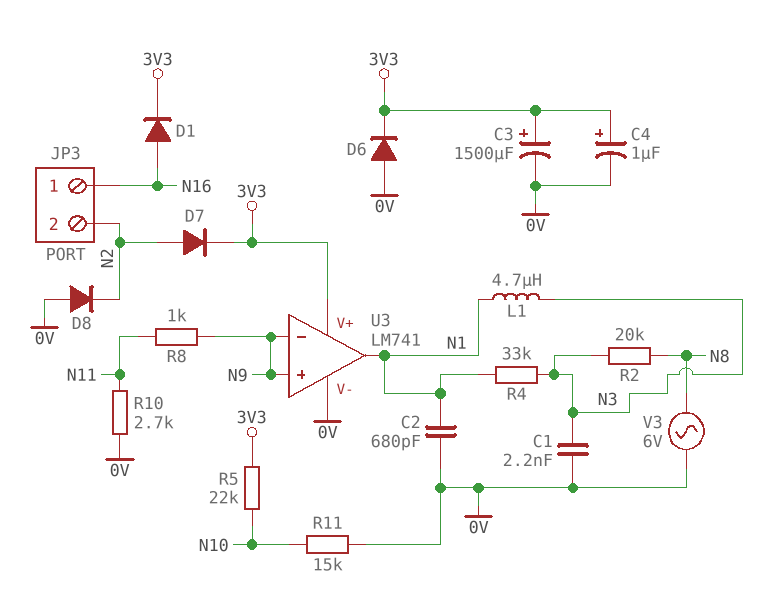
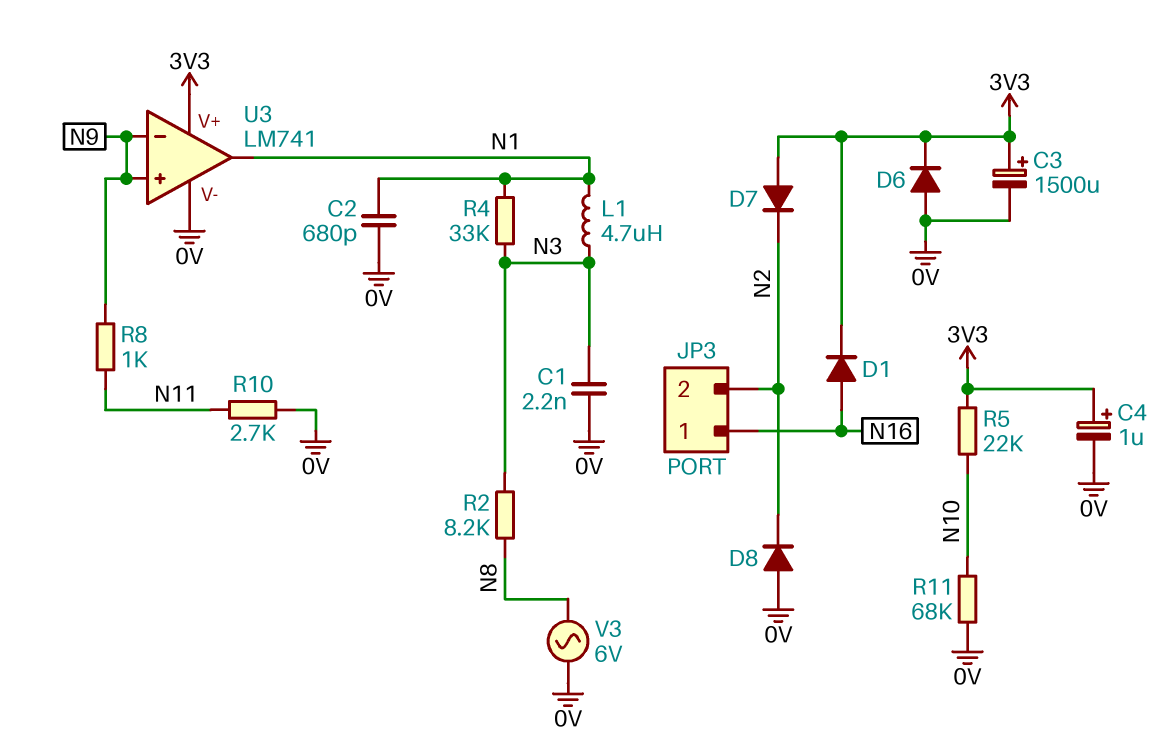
D7: diode (A N2, K 3V3) -> diode (A 3V3, K N2)
R2: 20k (N3, N8) -> 8.2k (N3, N8)
R11: 15k (0V, N10) -> 68k (0V, N10)

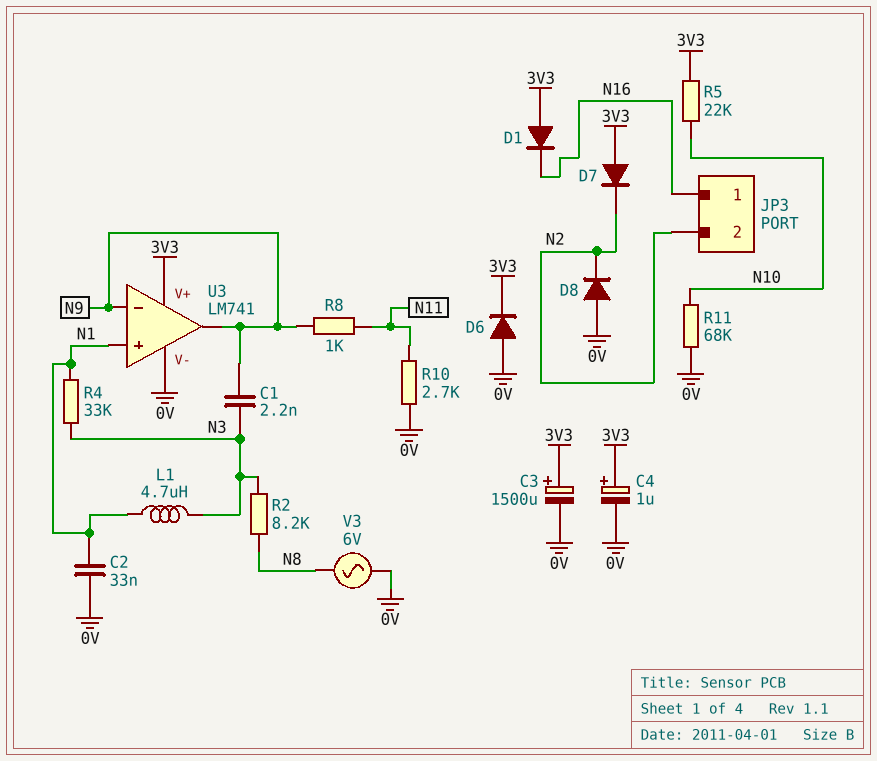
C1: 2.2nF (0V, N3) -> 2.2nF (N3, N9)
C2: 680pF (0V, N1) -> 33nF (0V, N1)
D1: diode (A N16, K 3V3) -> diode (A 3V3, K N16)
U3 pin in+: N9 -> N1
U3 pin out: N1 -> N9

